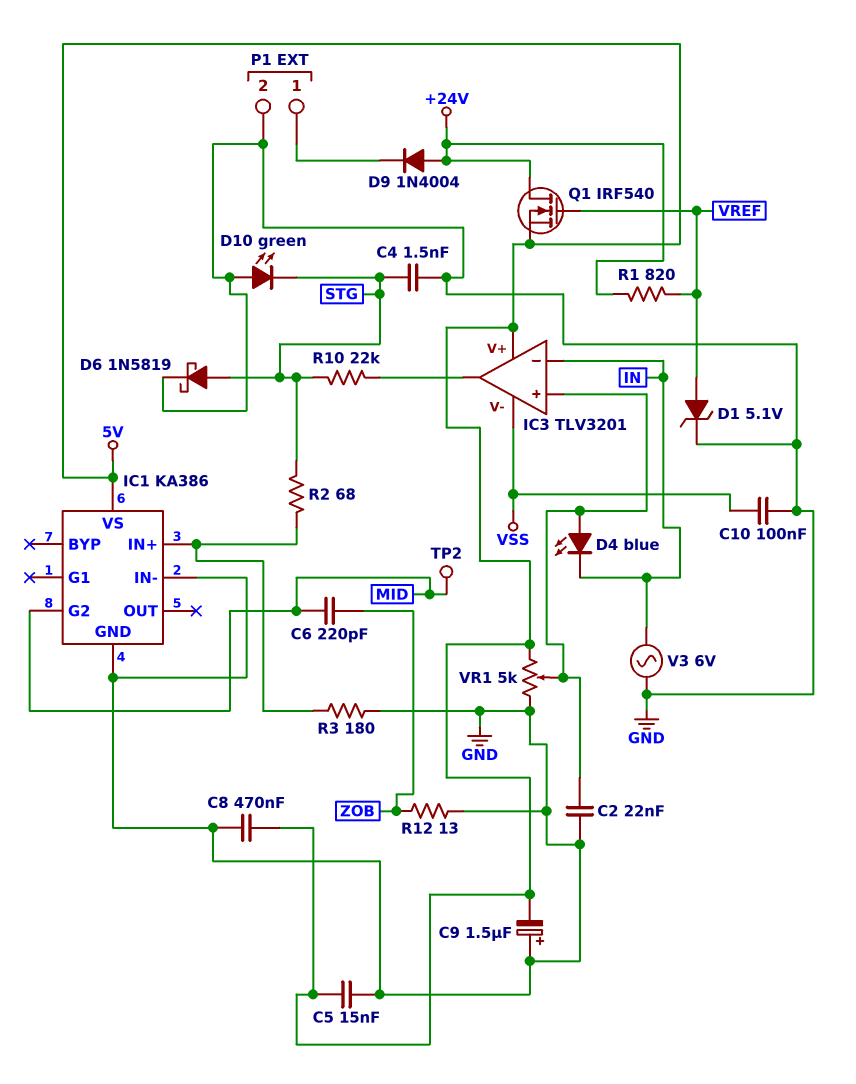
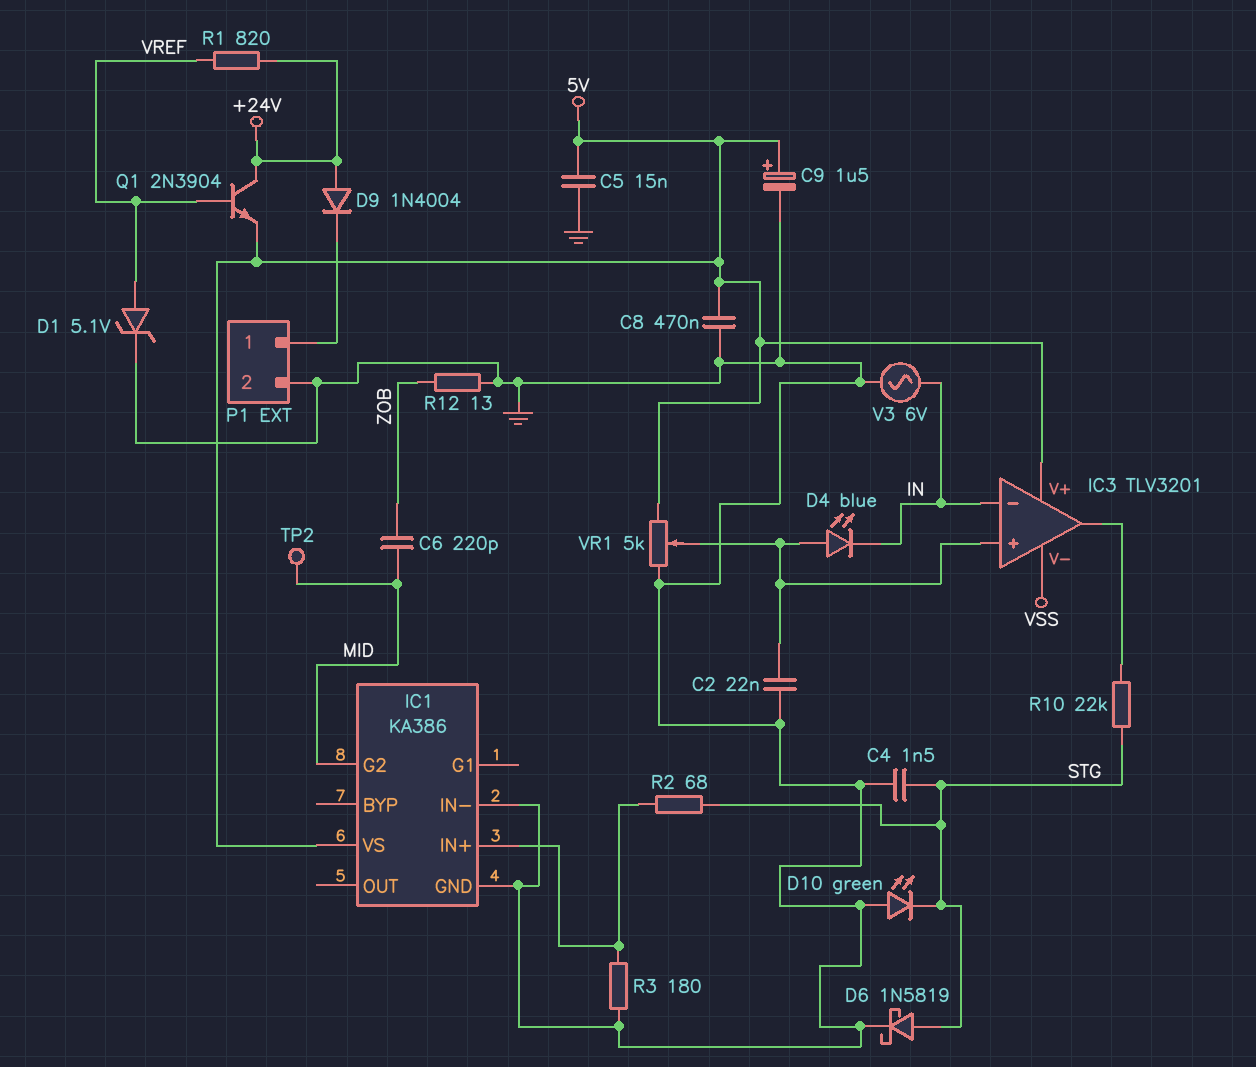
C9: 1.5uF (plus GND, minus 5V) -> 1.5uF (plus 5V, minus GND)
C10: 100nF (GND, VSS) -> none
Q1: NMOS IRF540 (G VREF, D +24V, S 5V) -> NPN 2N3904 (B VREF, C +24V, E 5V)

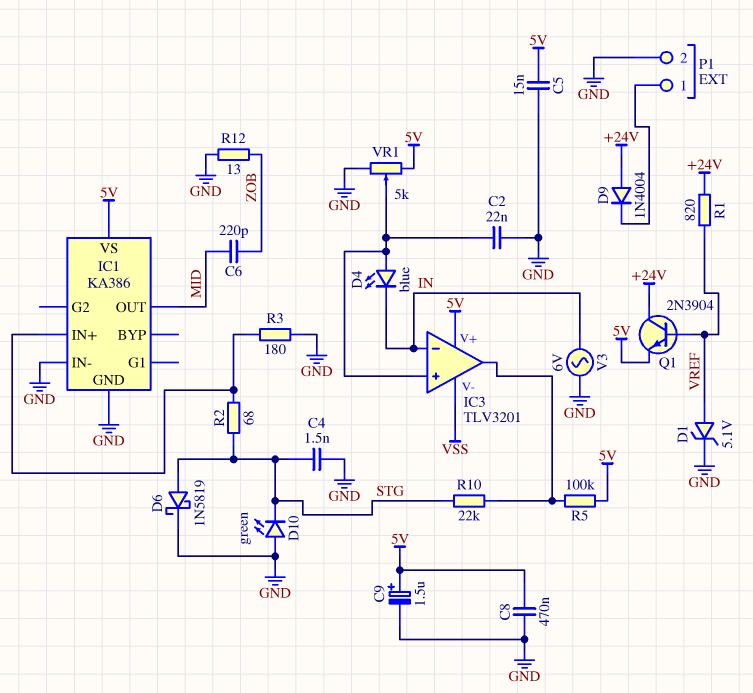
IC1 pin G2: MID -> none
IC1 pin OUT: none -> MID
R5: none -> 100k (5V, IC3/out)
TP2: test point (MID) -> none

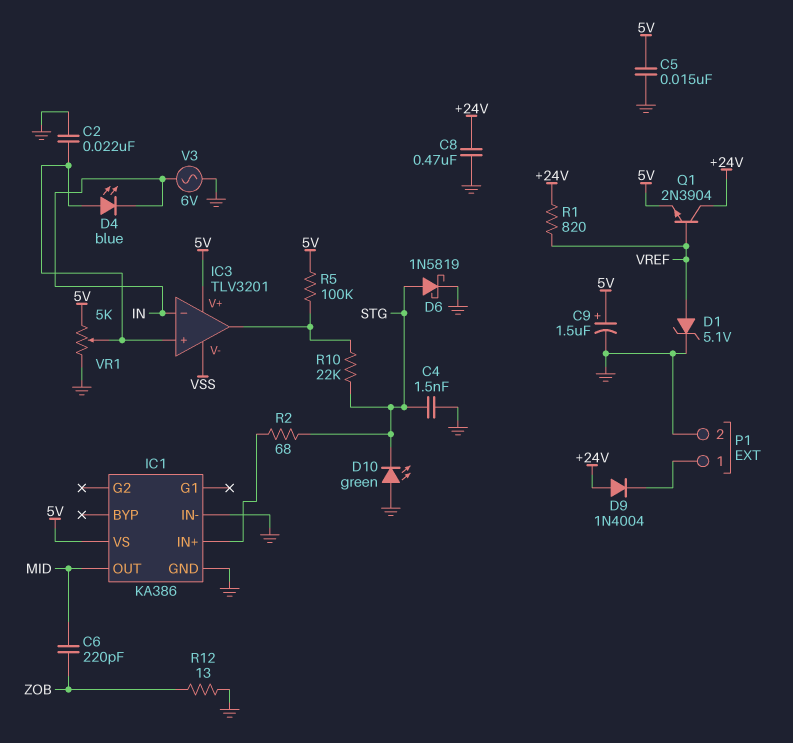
C8: 470nF (5V, GND) -> 470nF (+24V, GND)
R3: 180 (GND, IC1/IN+) -> none

